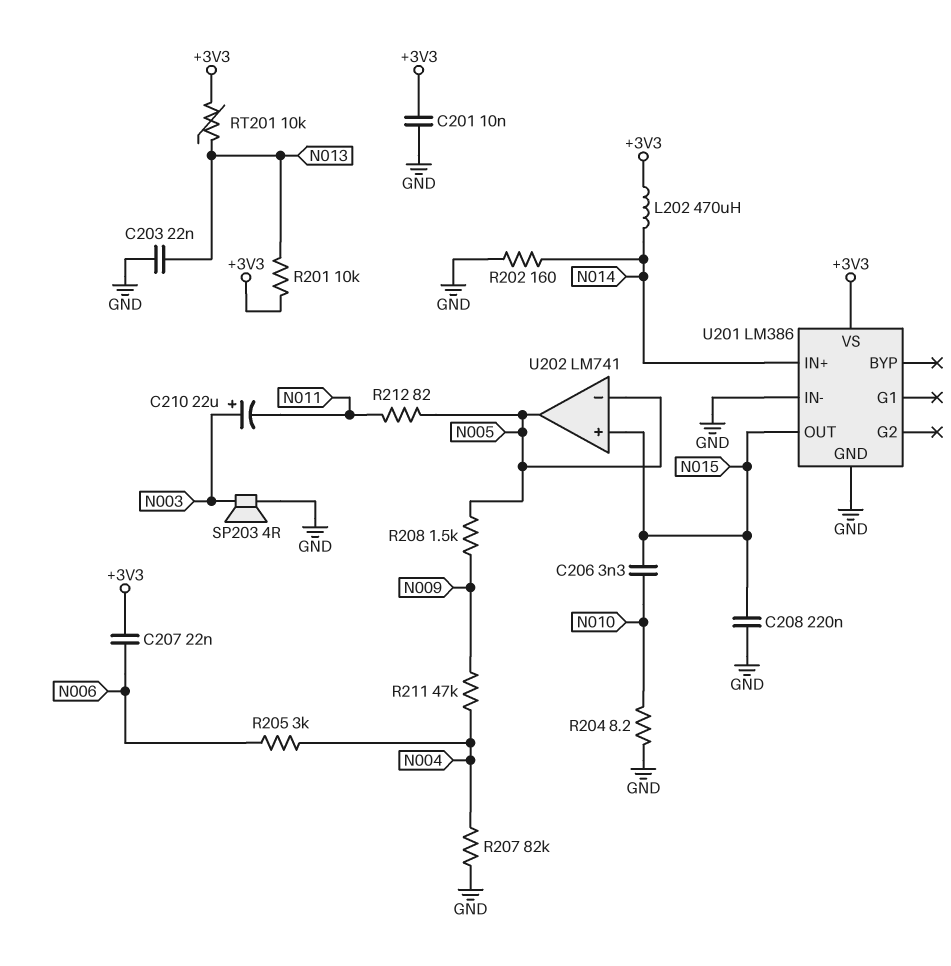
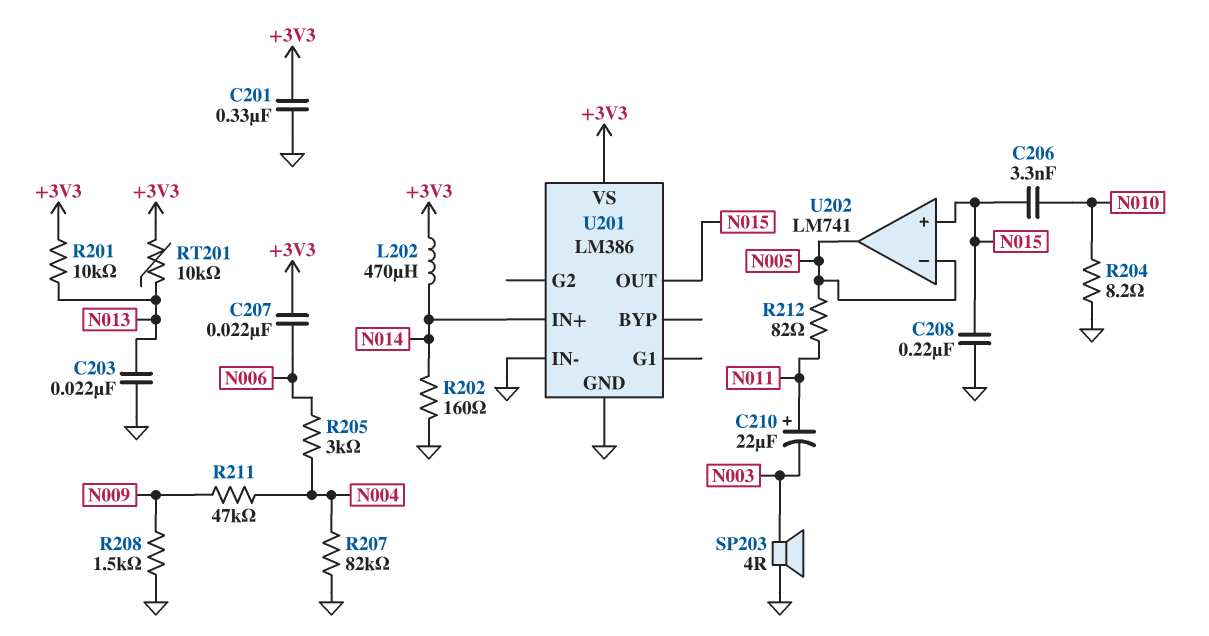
C201: 10nF (+3V3, GND) -> 330nF (+3V3, GND)
C210: 22uF (plus N003, minus N011) -> 22uF (plus N011, minus N003)
R208: 1.5k (N005, N009) -> 1.5k (GND, N009)

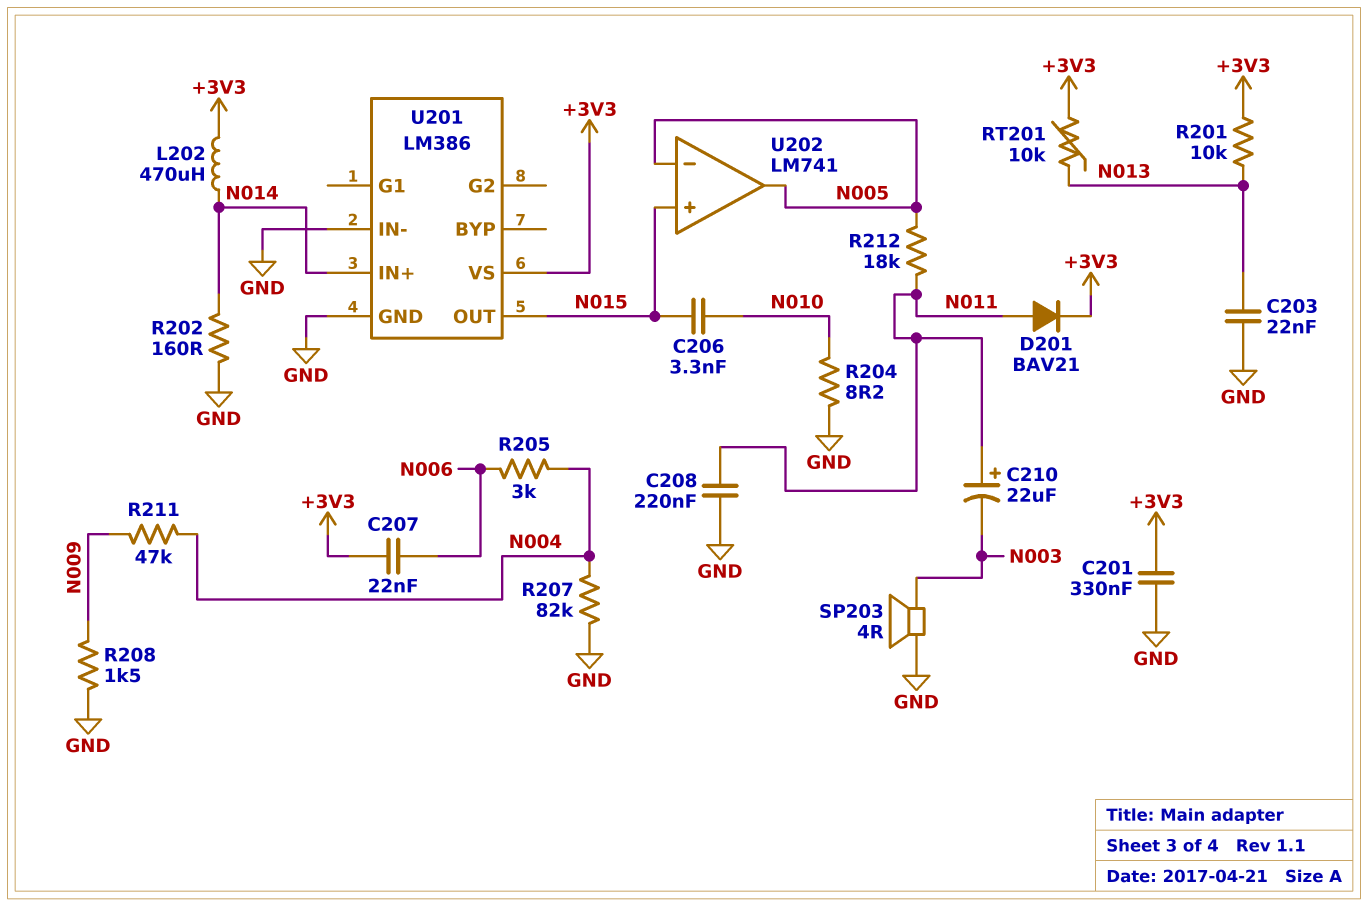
C208: 220nF (GND, N015) -> 220nF (GND, N011)
D201: none -> diode BAV21 (A N011, K +3V3)
R212: 82 (N005, N011) -> 18k (N005, N011)

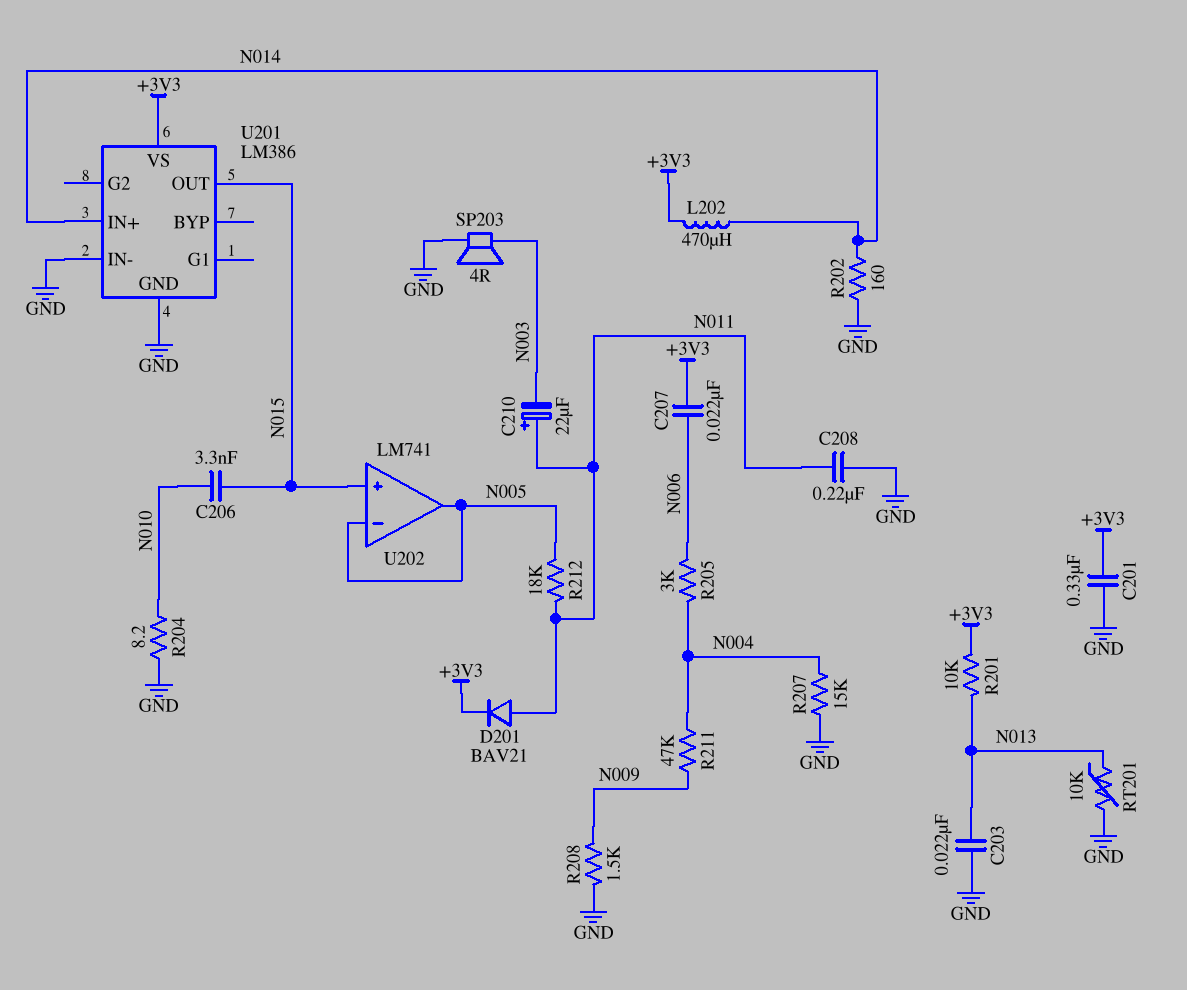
R207: 82k (GND, N004) -> 15k (GND, N004)
RT201: 10k (+3V3, N013) -> 10k (GND, N013)

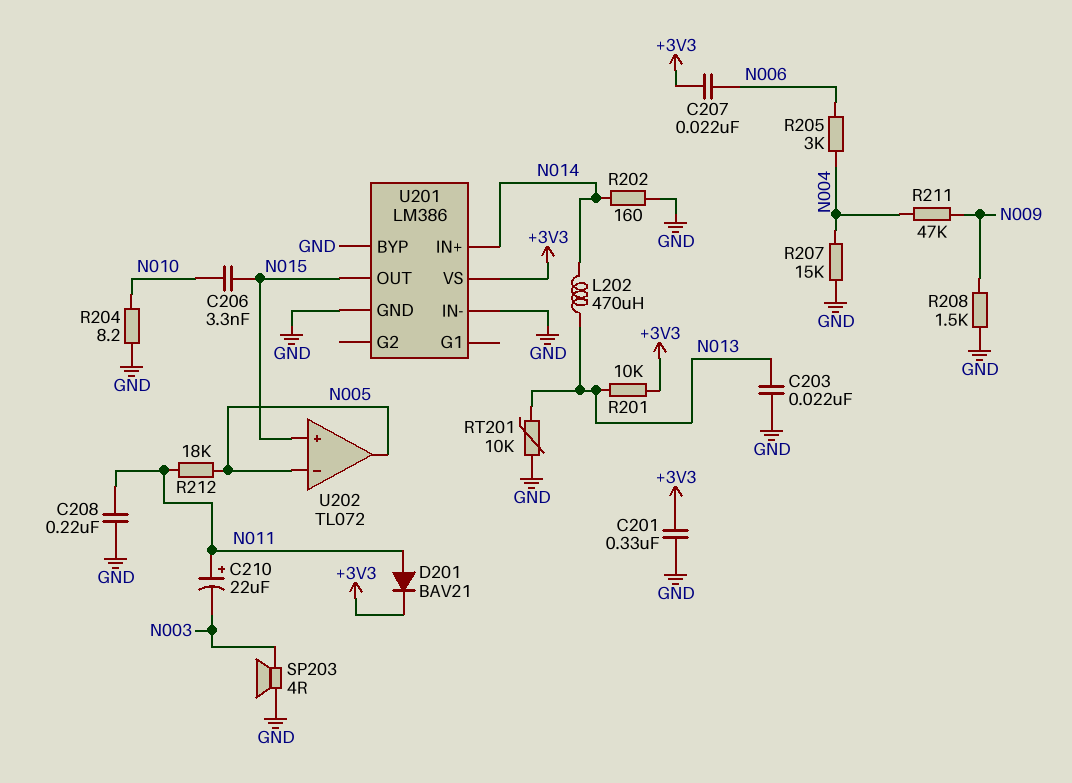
L202: 470uH (+3V3, N014) -> 470uH (N013, N014)
U201 pin BYP: none -> GND
U202: LM741 -> TL072

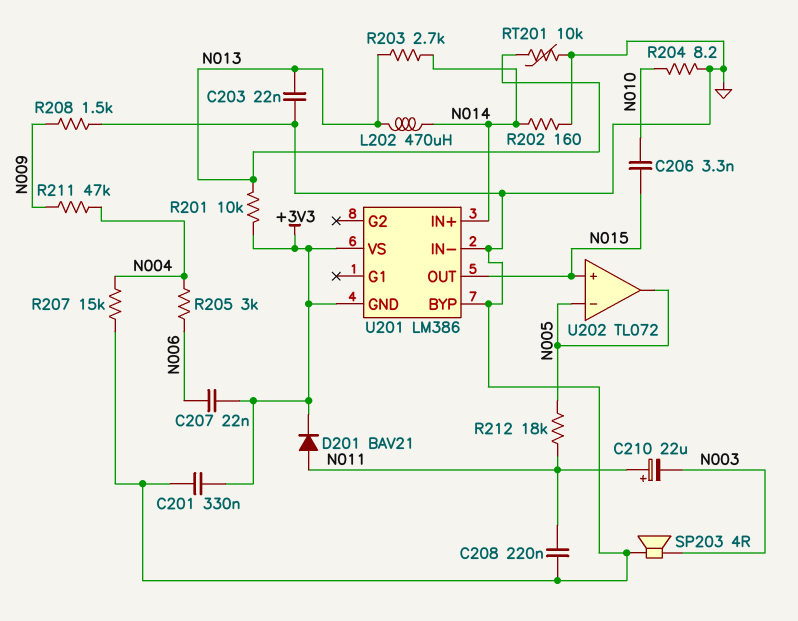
R203: none -> 2.7k (N013, N014)
U201 pin GND: GND -> +3V3

